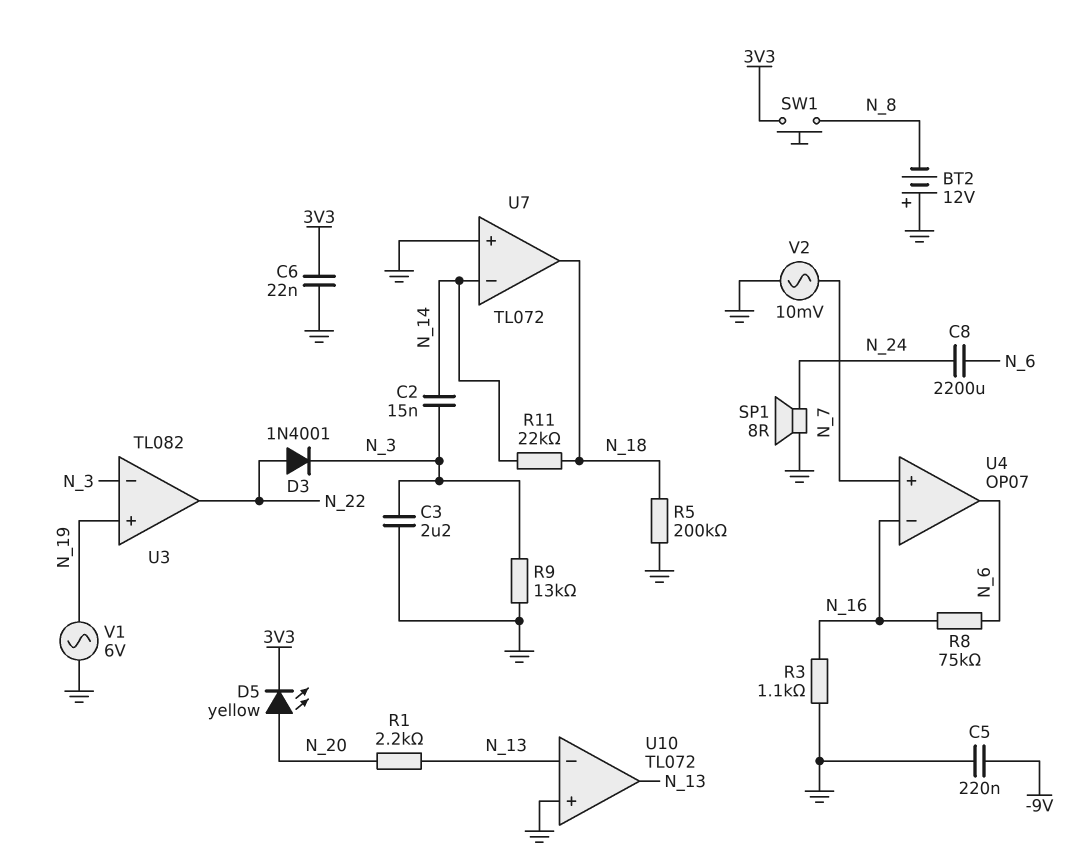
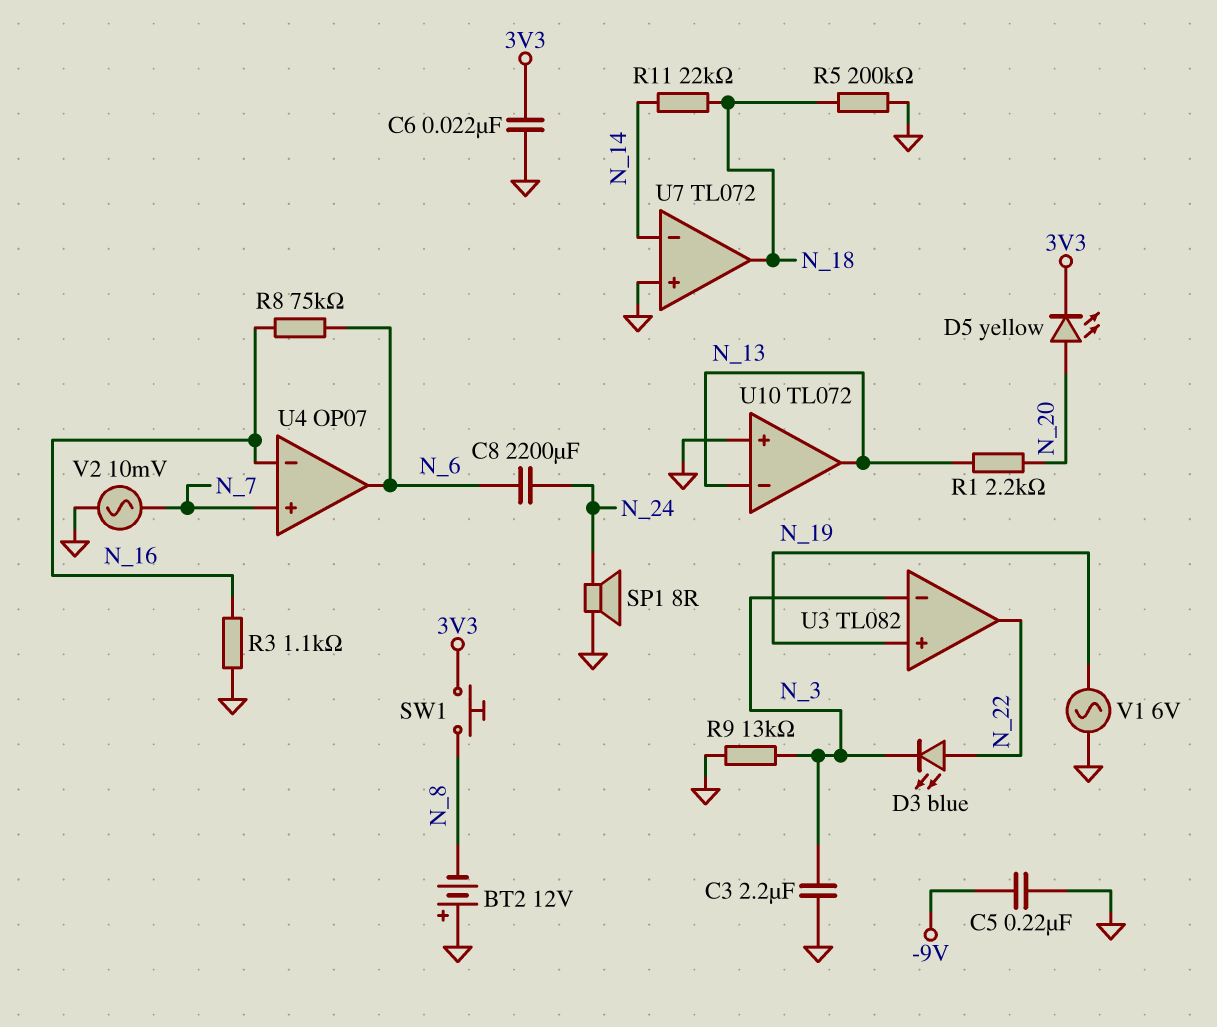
C2: 15nF (N_3, N_14) -> none
D3: diode 1N4001 (A N_22, K N_3) -> LED blue (A N_22, K N_3)

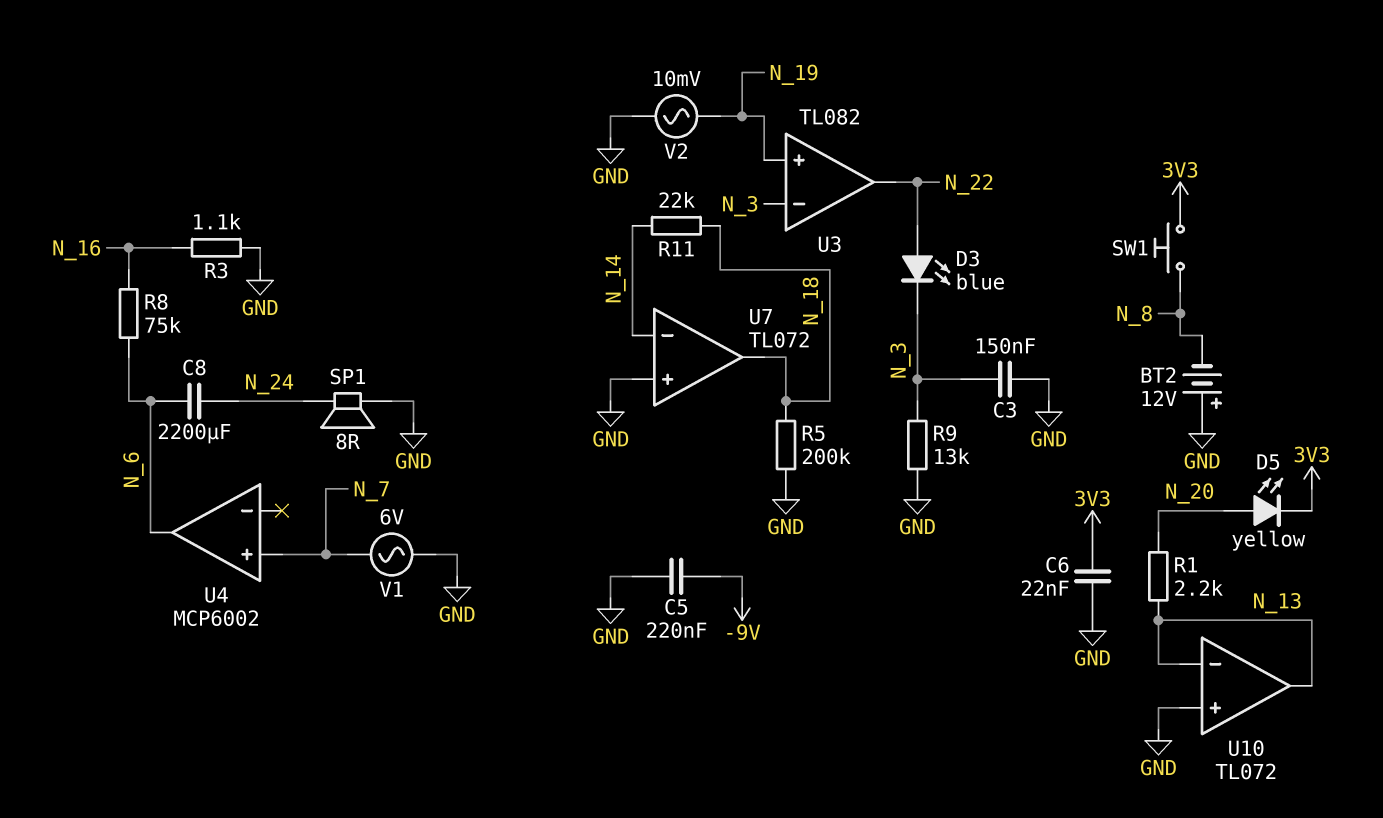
C3: 2.2uF (GND, N_3) -> 150nF (GND, N_3)
U4: OP07 -> MCP6002
U4 pin in-: N_16 -> none
V1: AC 6V (GND, N_19) -> AC 6V (GND, N_7)
V2: AC 10mV (GND, N_7) -> AC 10mV (GND, N_19)

